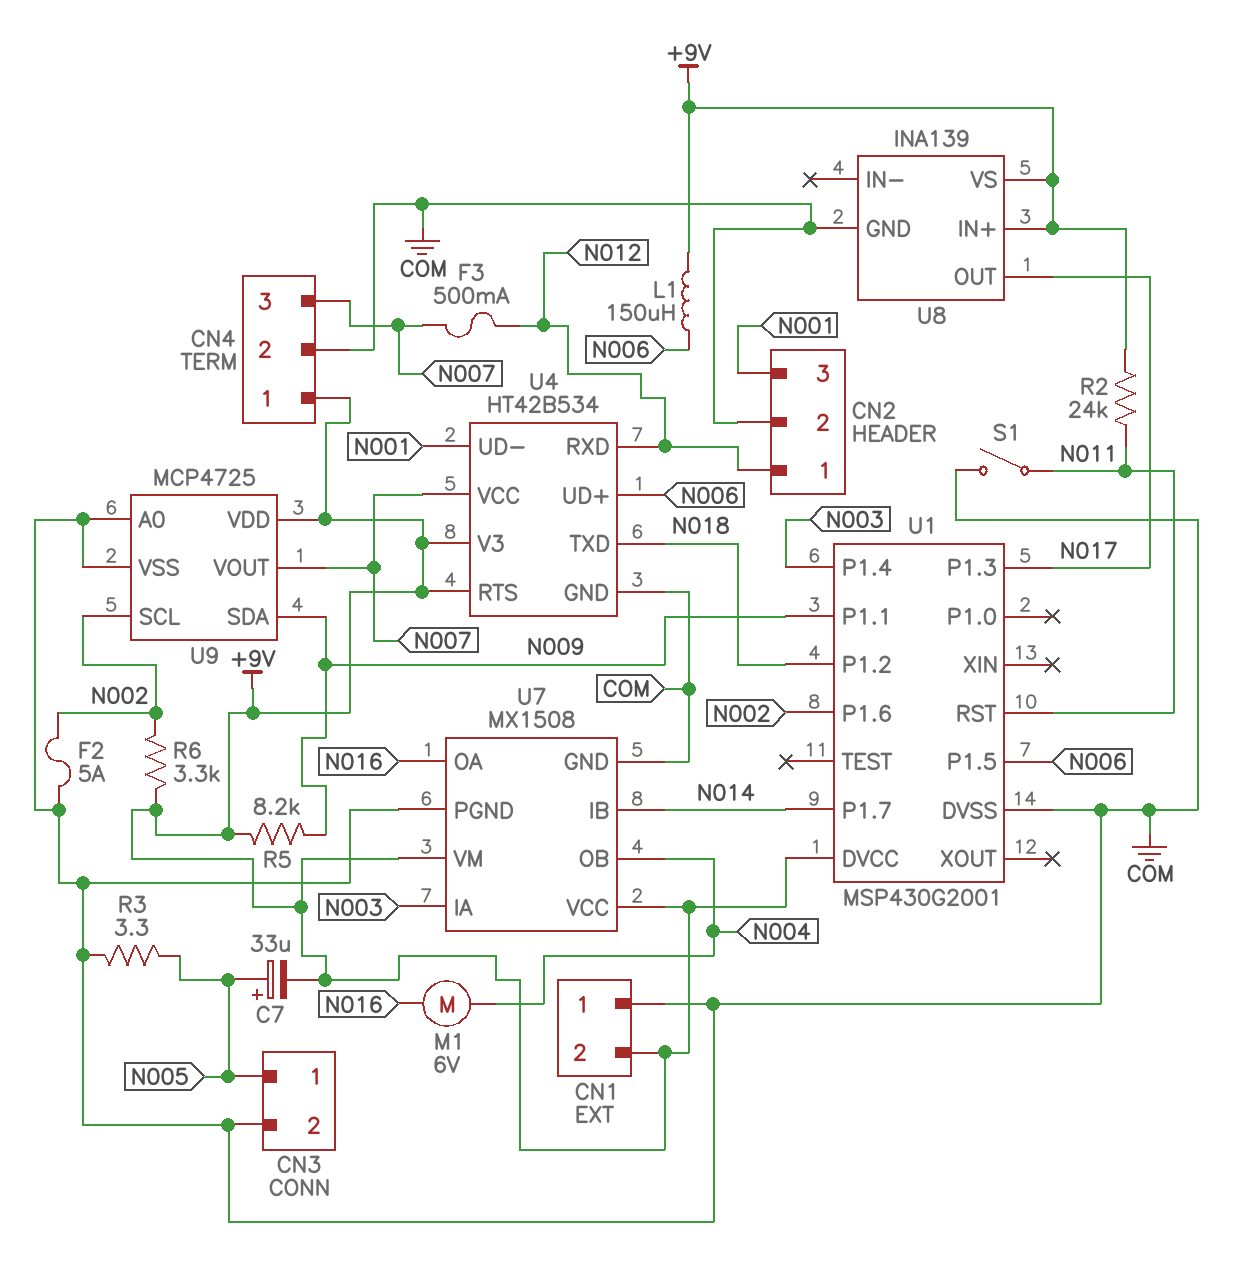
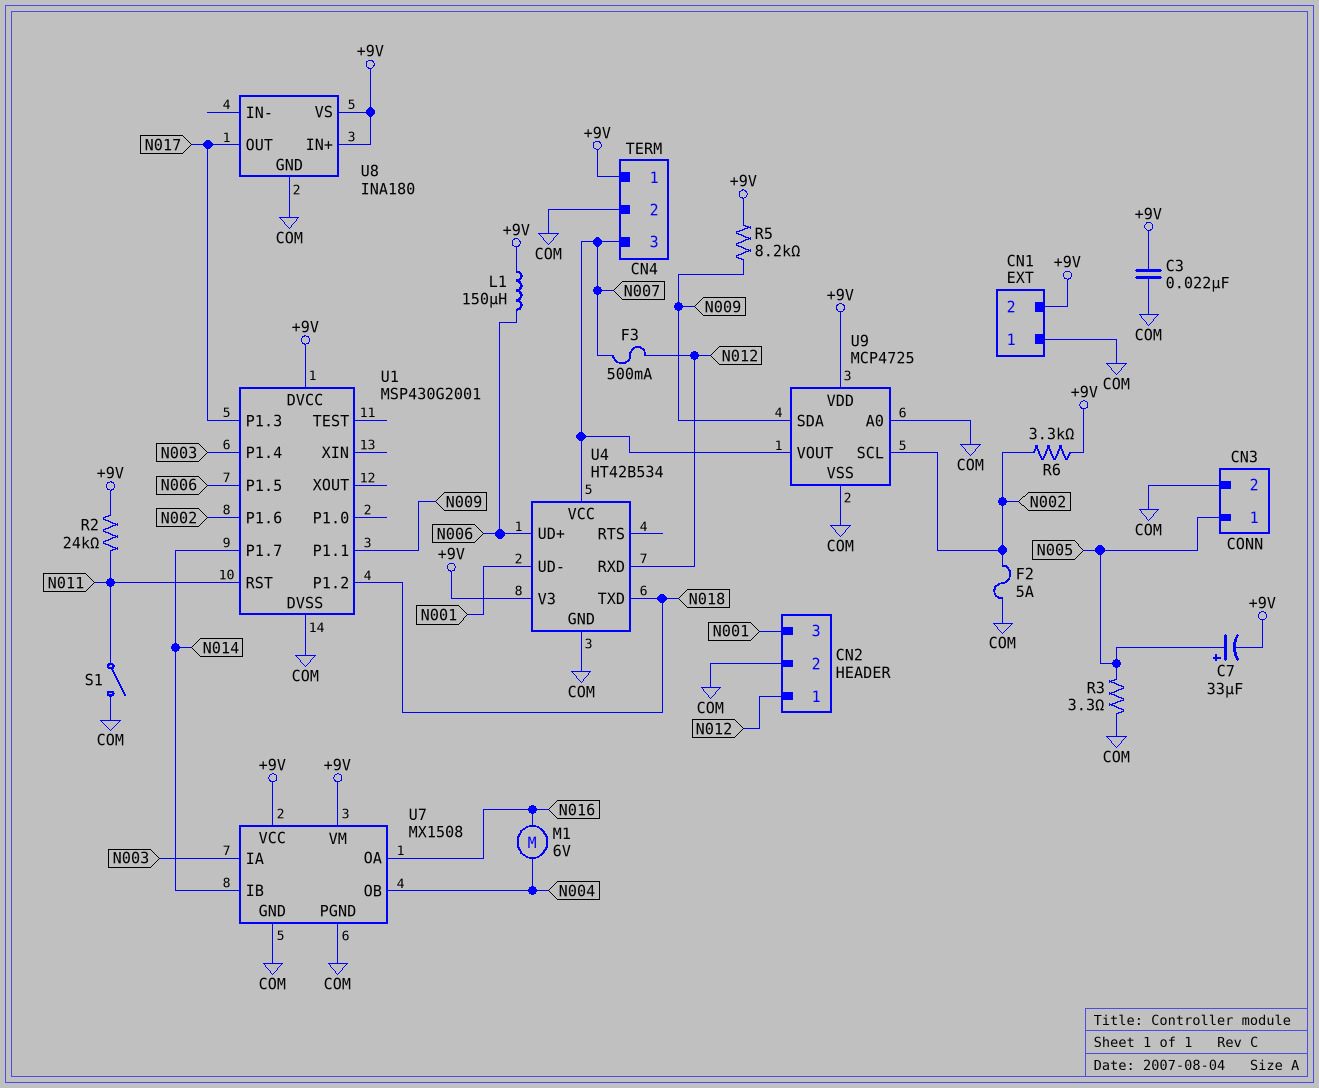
C3: none -> 22nF (+9V, COM)
U4 pin RTS: +9V -> none
U8: INA139 -> INA180

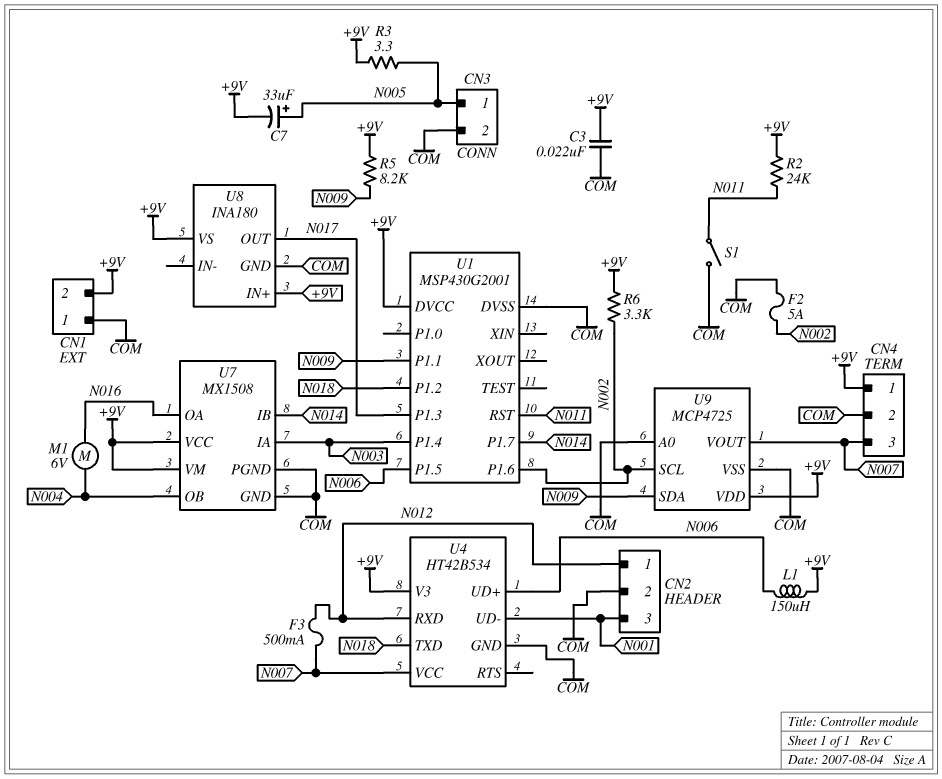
R3: 3.3 (COM, N005) -> 3.3 (+9V, N005)

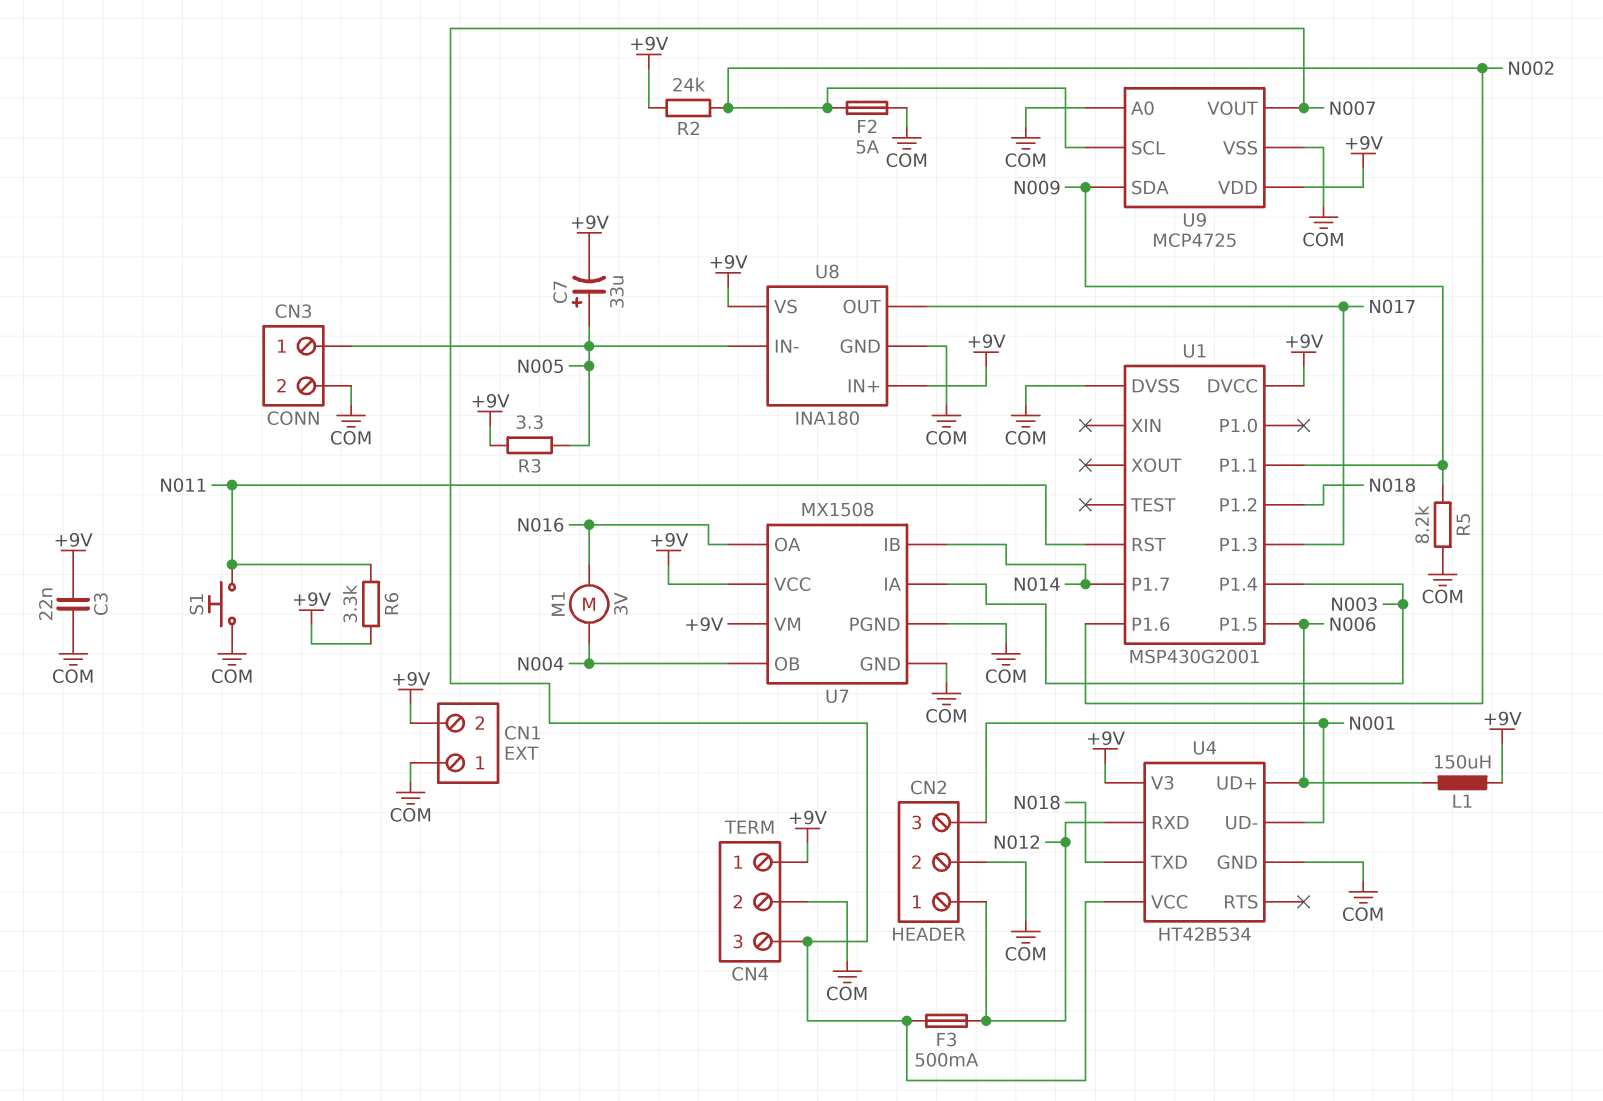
M1: motor 6V (N004, N016) -> motor 3V (N004, N016)
R2: 24k (+9V, N011) -> 24k (+9V, N002)
R5: 8.2k (+9V, N009) -> 8.2k (COM, N009)
R6: 3.3k (+9V, N002) -> 3.3k (+9V, N011)
S1: switch (COM, N011) -> button (COM, N011)
U8 pin IN-: none -> N005

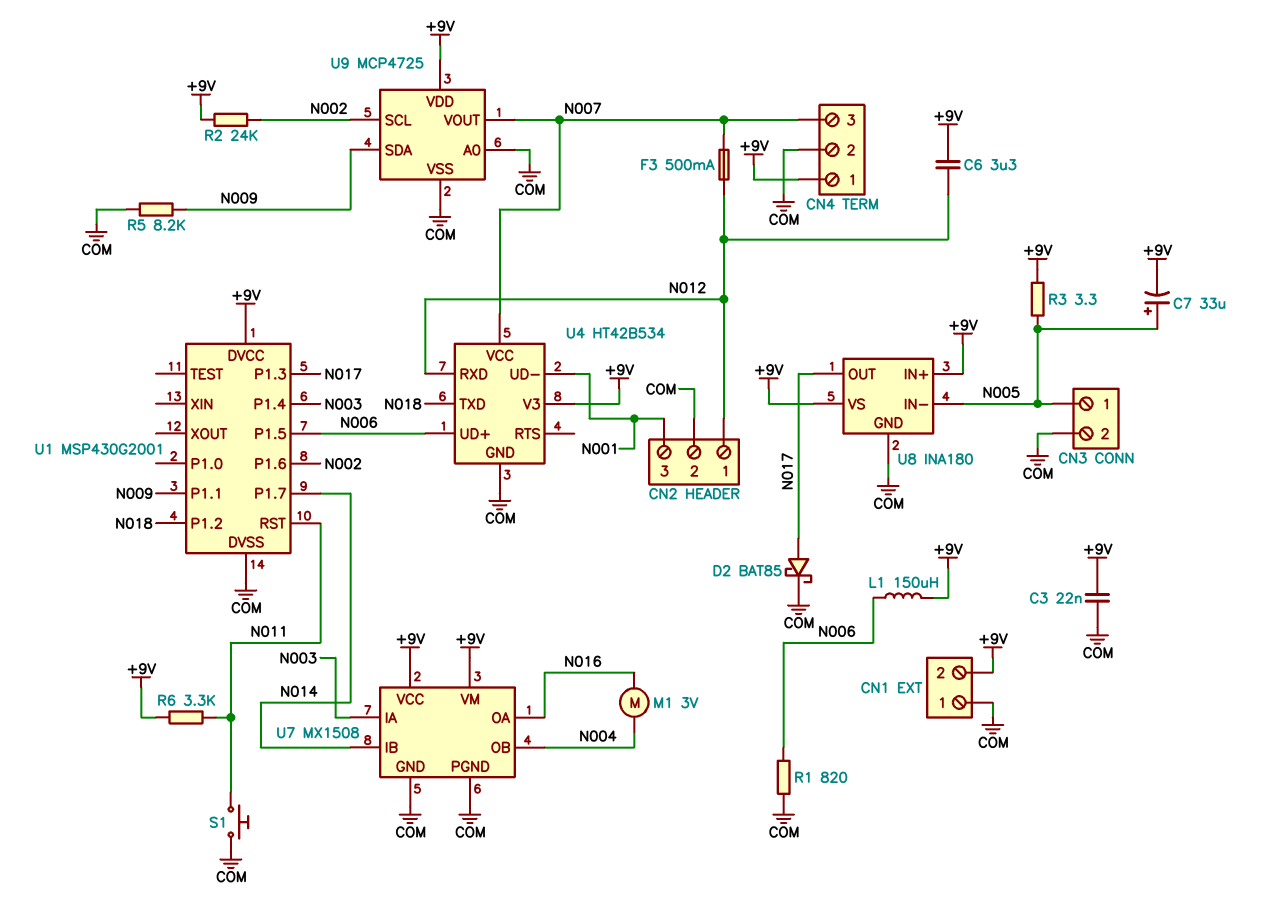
C6: none -> 3.3uF (+9V, N012)
D2: none -> schottky BAT85 (A N017, K COM)
F2: 5A (COM, N002) -> none
R1: none -> 820 (COM, N006)

